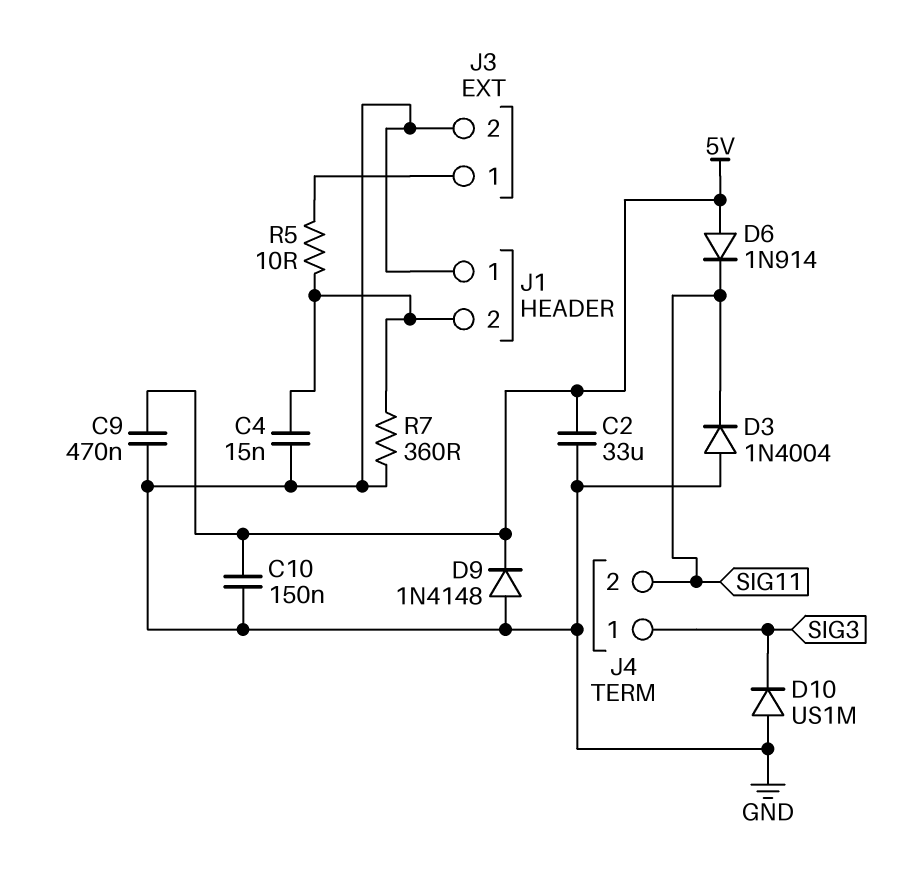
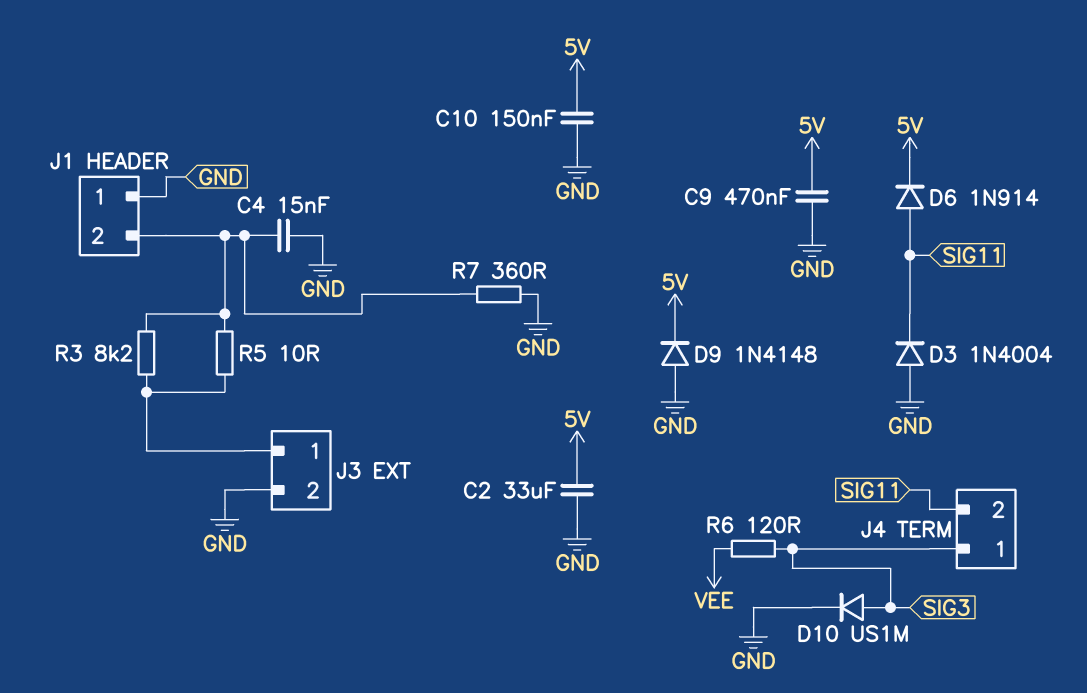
D6: diode 1N914 (A 5V, K SIG11) -> diode 1N914 (A SIG11, K 5V)
D10: diode US1M (A GND, K SIG3) -> diode US1M (A SIG3, K GND)
R3: none -> 8.2k (J1/2, J3/1)
R6: none -> 120 (SIG3, VEE)

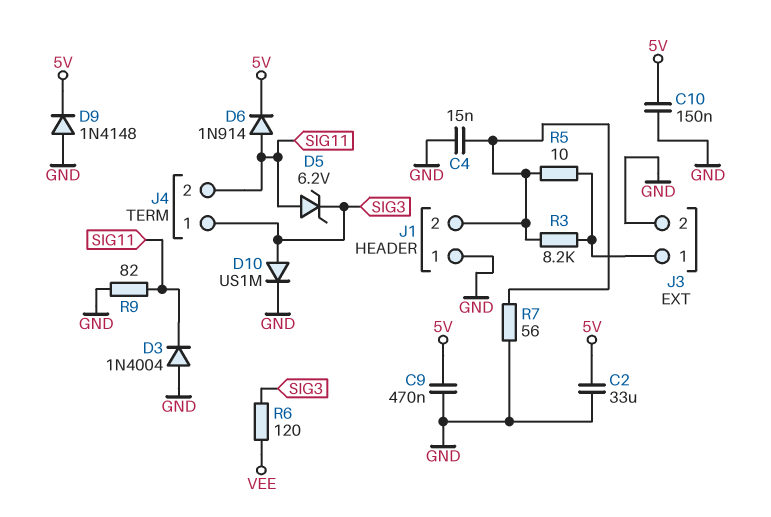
D5: none -> zener 6.2V (A SIG11, K SIG3)
R7: 360 (GND, J1/2) -> 56 (GND, J1/2)
R9: none -> 82 (GND, SIG11)

